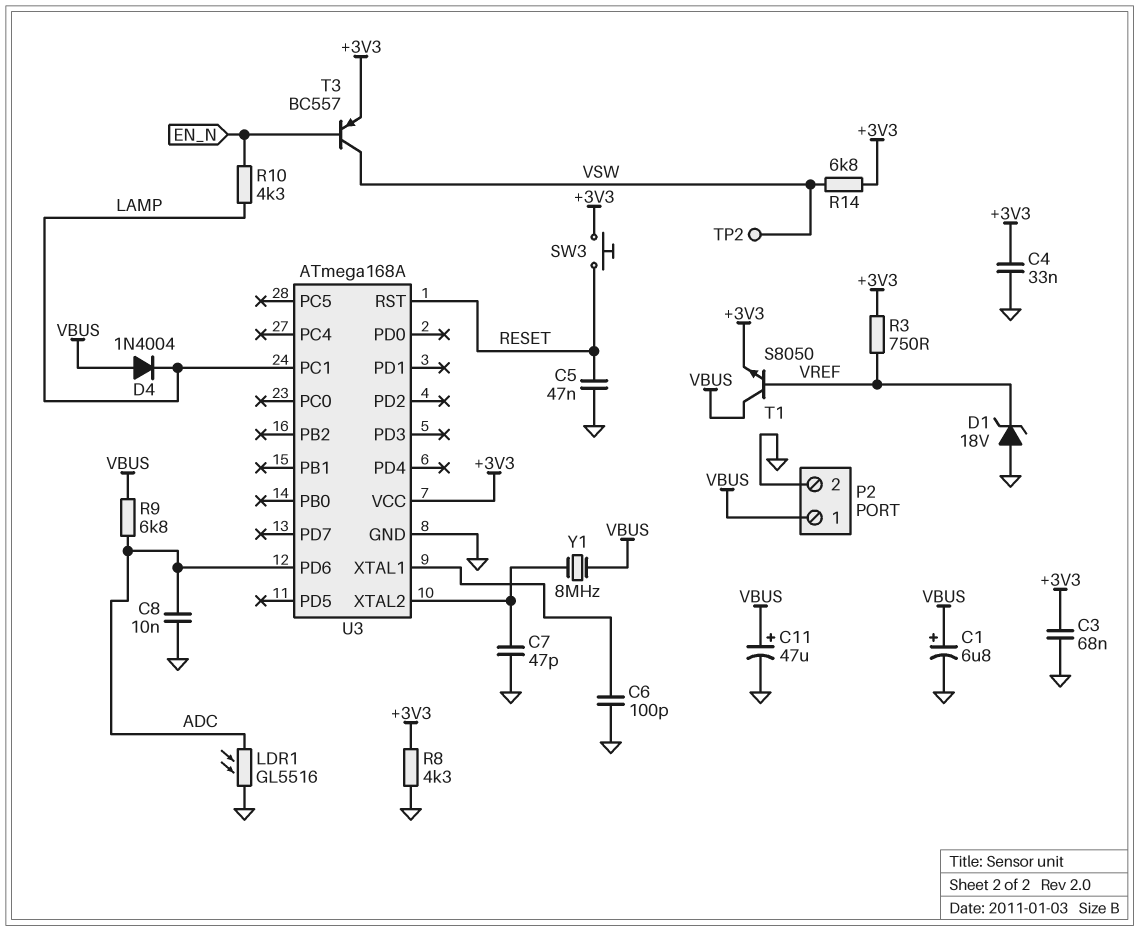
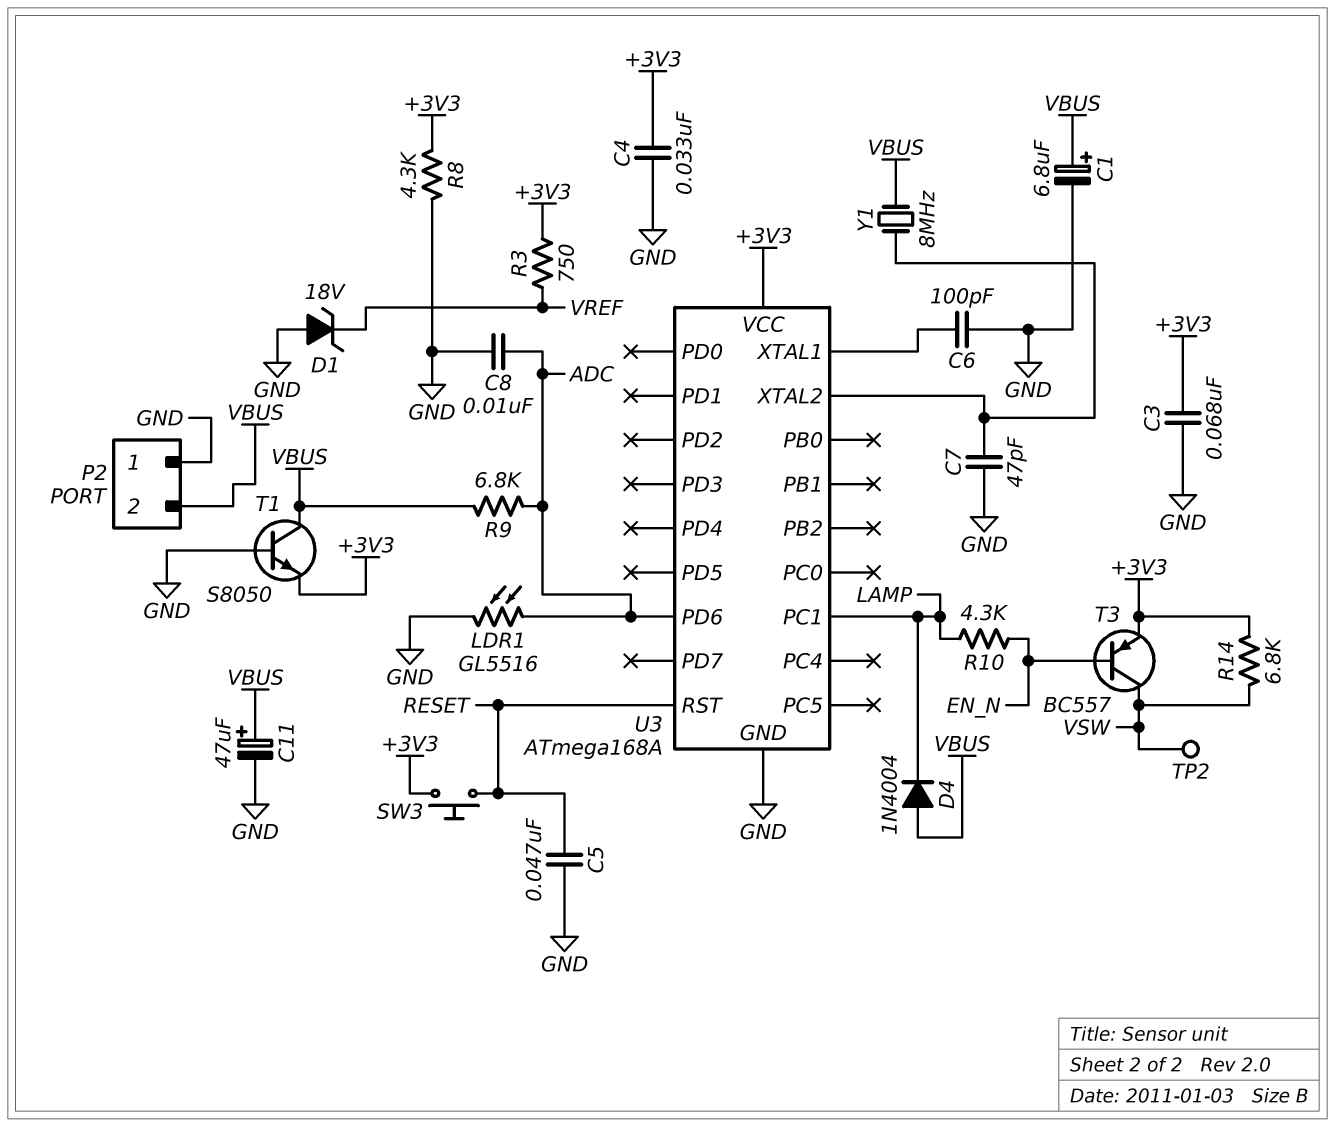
P2 pin 1: VBUS -> GND
P2 pin 2: GND -> VBUS
T1: NPN S8050 (B VREF, C VBUS, E +3V3) -> NPN S8050 (B GND, C VBUS, E +3V3)

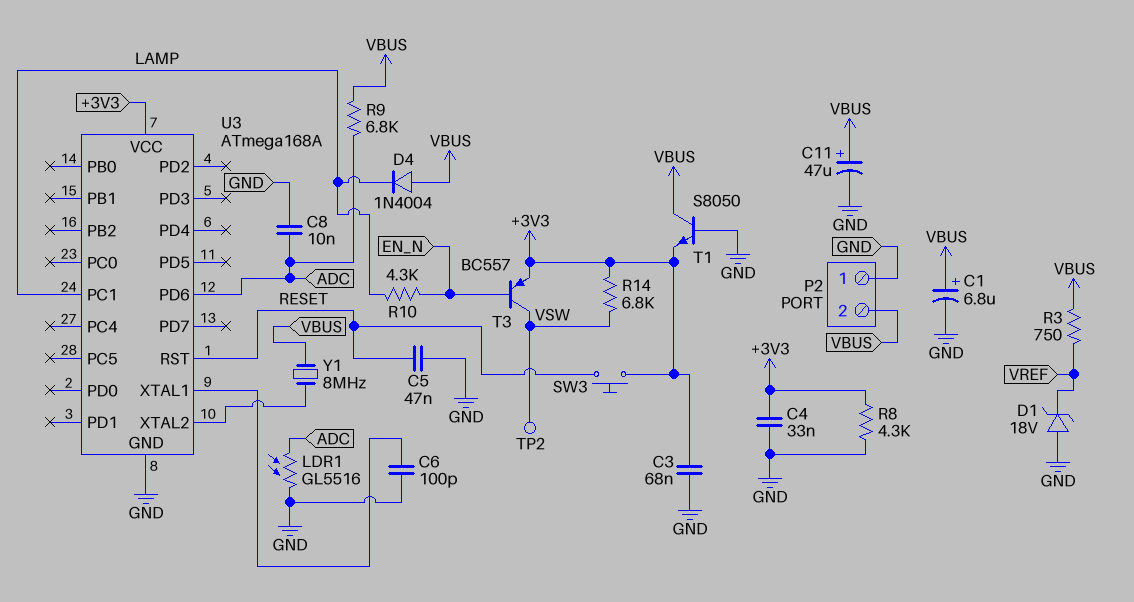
C7: 47pF (GND, U3/XTAL2) -> none
R3: 750 (+3V3, VREF) -> 750 (VBUS, VREF)

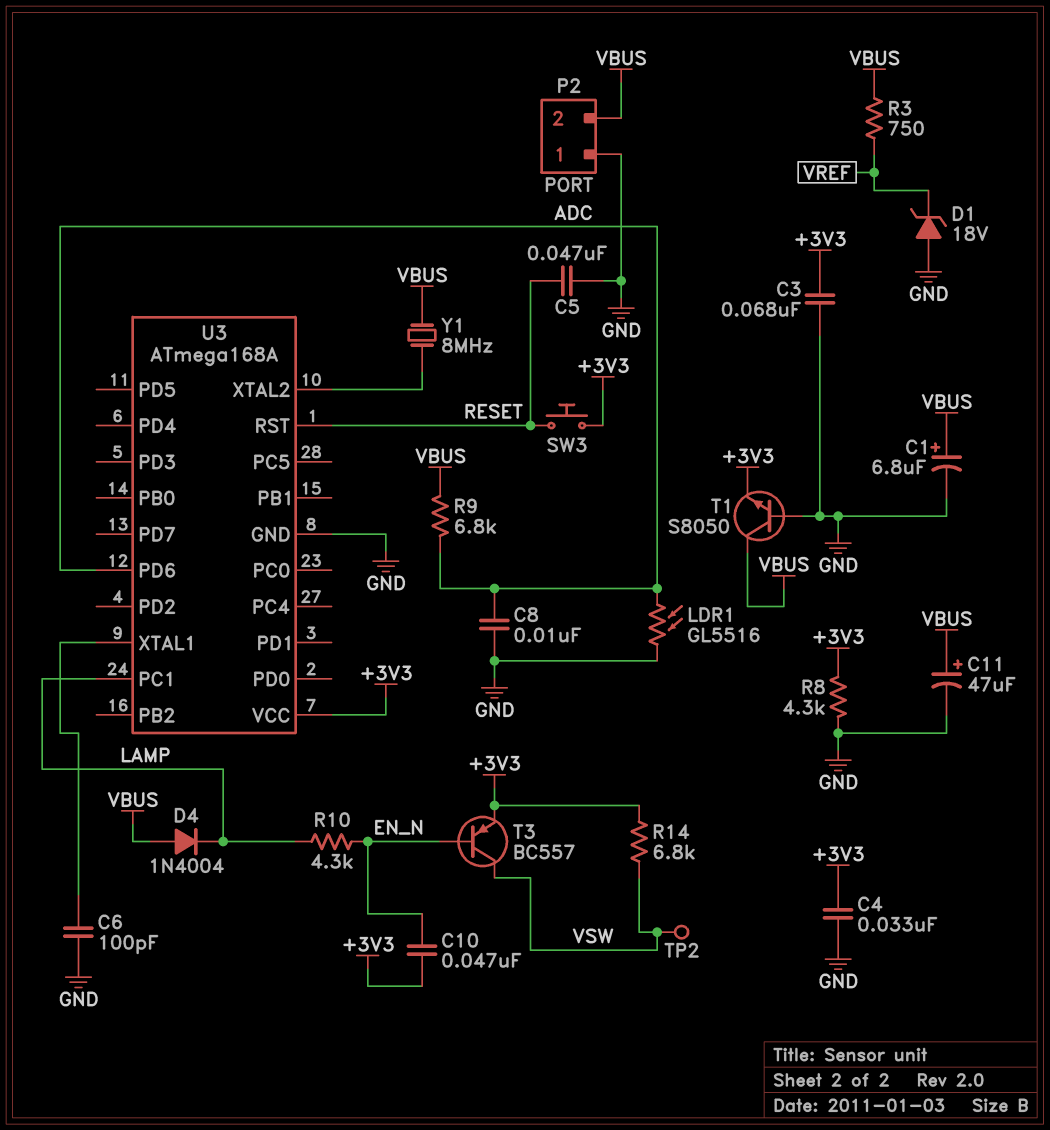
C10: none -> 47nF (+3V3, EN_N)

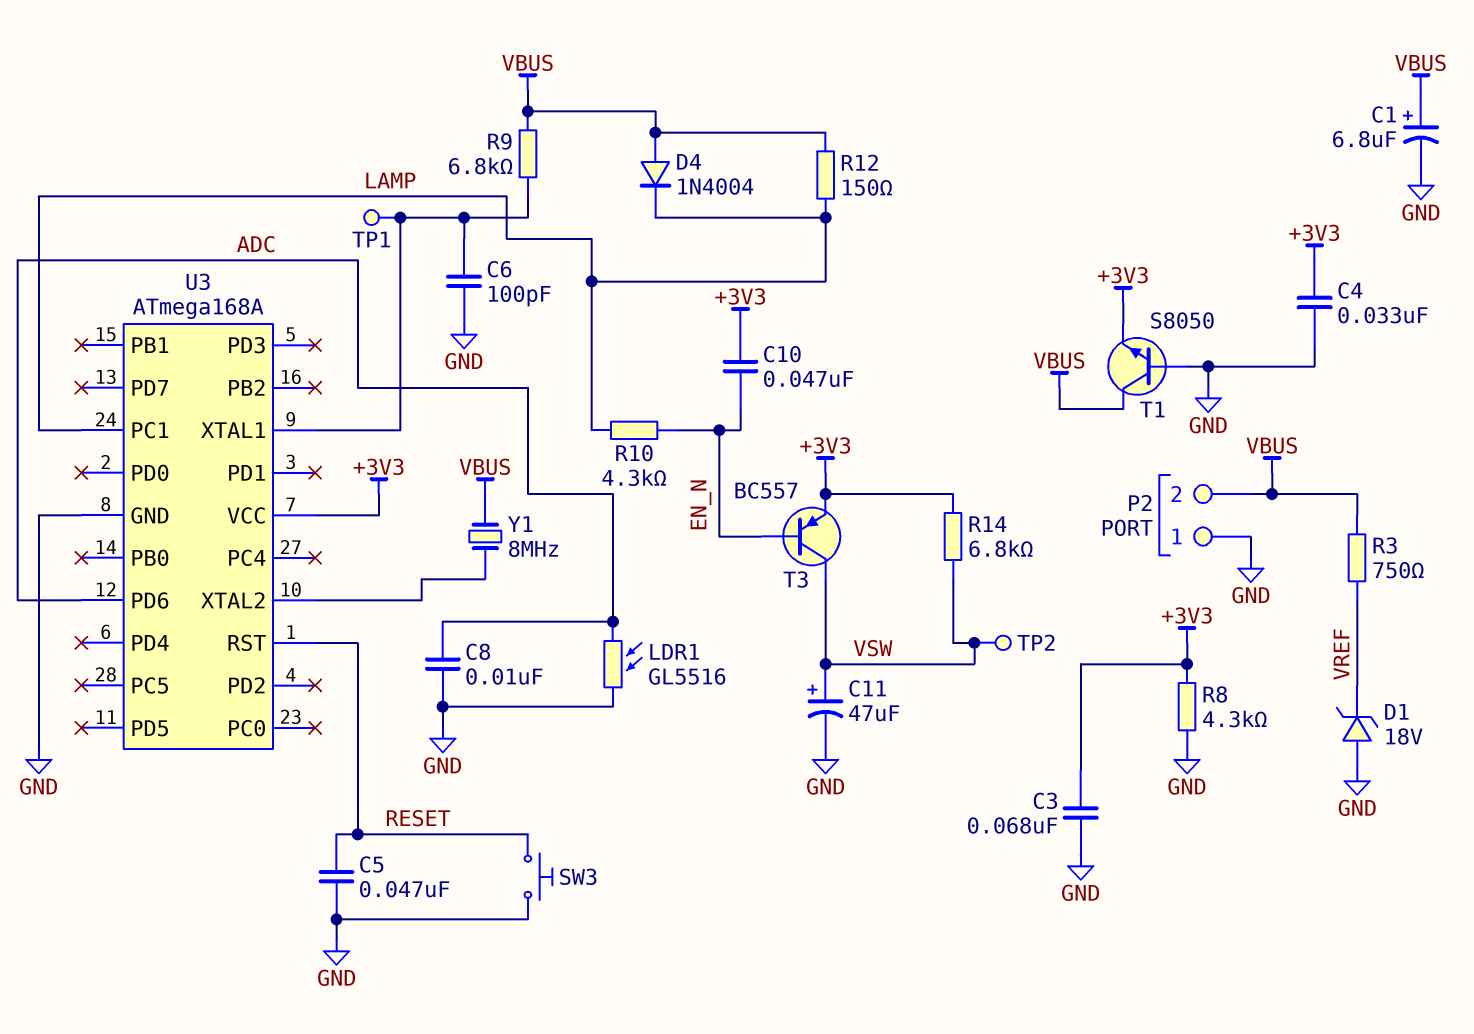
C11: 47uF (plus VBUS, minus GND) -> 47uF (plus VSW, minus GND)
R9: 6.8k (ADC, VBUS) -> 6.8k (U3/XTAL1, VBUS)
R12: none -> 150 (LAMP, VBUS)
SW3: button (+3V3, RESET) -> button (GND, RESET)
TP1: none -> test point (U3/XTAL1)

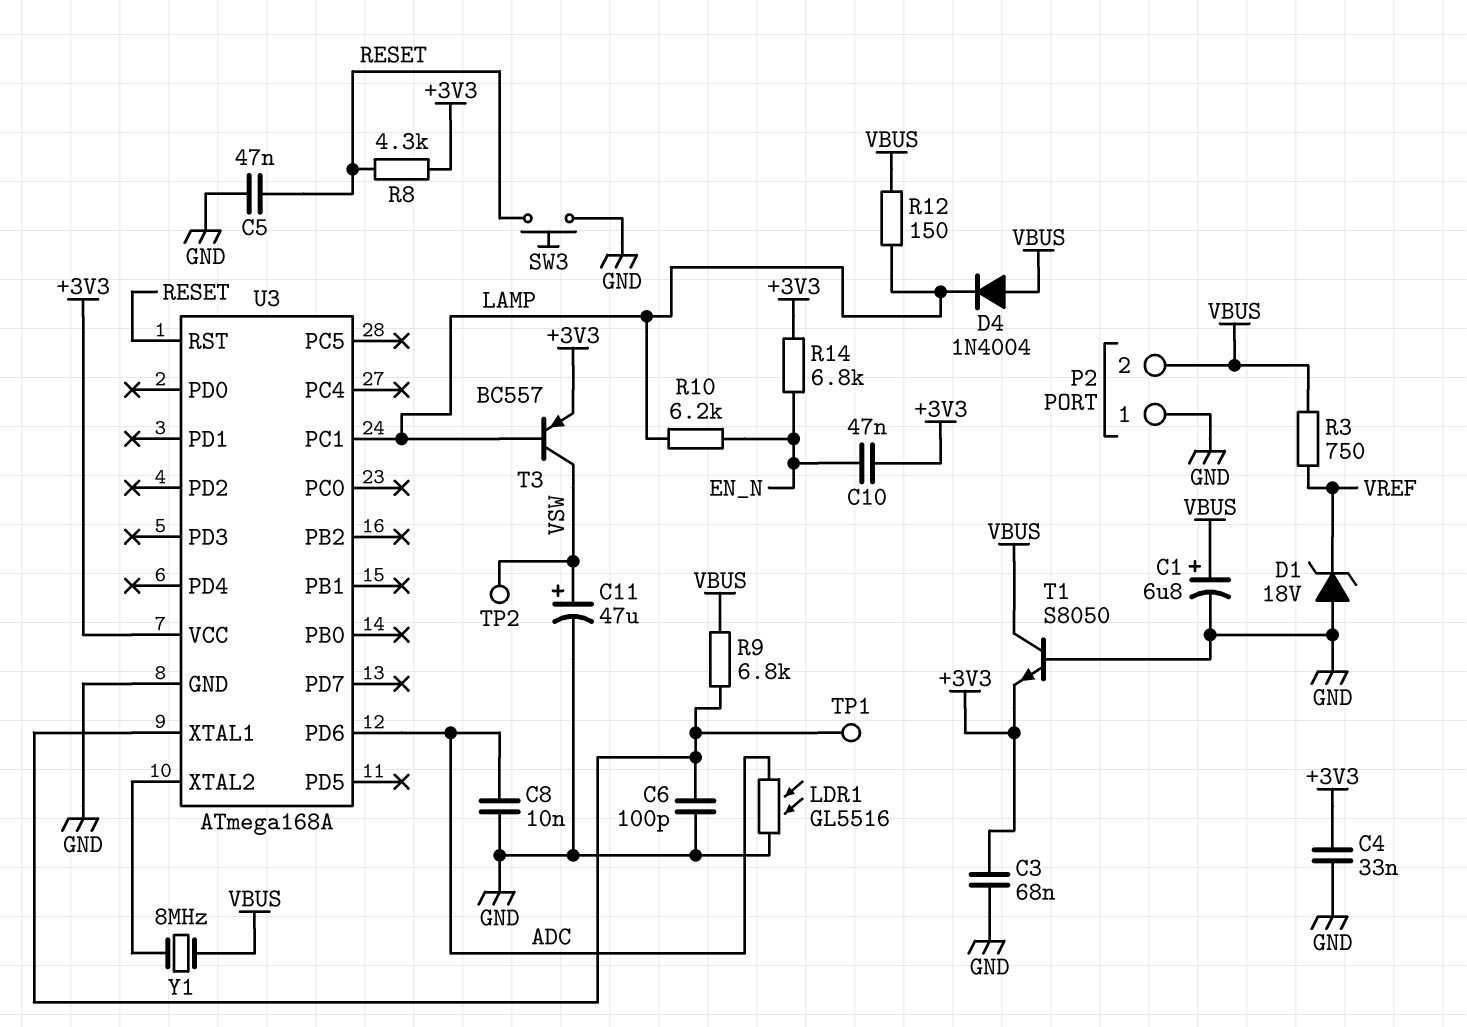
R8: 4.3k (+3V3, GND) -> 4.3k (+3V3, RESET)
R10: 4.3k (EN_N, LAMP) -> 6.2k (EN_N, LAMP)
R14: 6.8k (+3V3, VSW) -> 6.8k (+3V3, EN_N)
T3: PNP BC557 (B EN_N, C VSW, E +3V3) -> PNP BC557 (B LAMP, C VSW, E +3V3)

